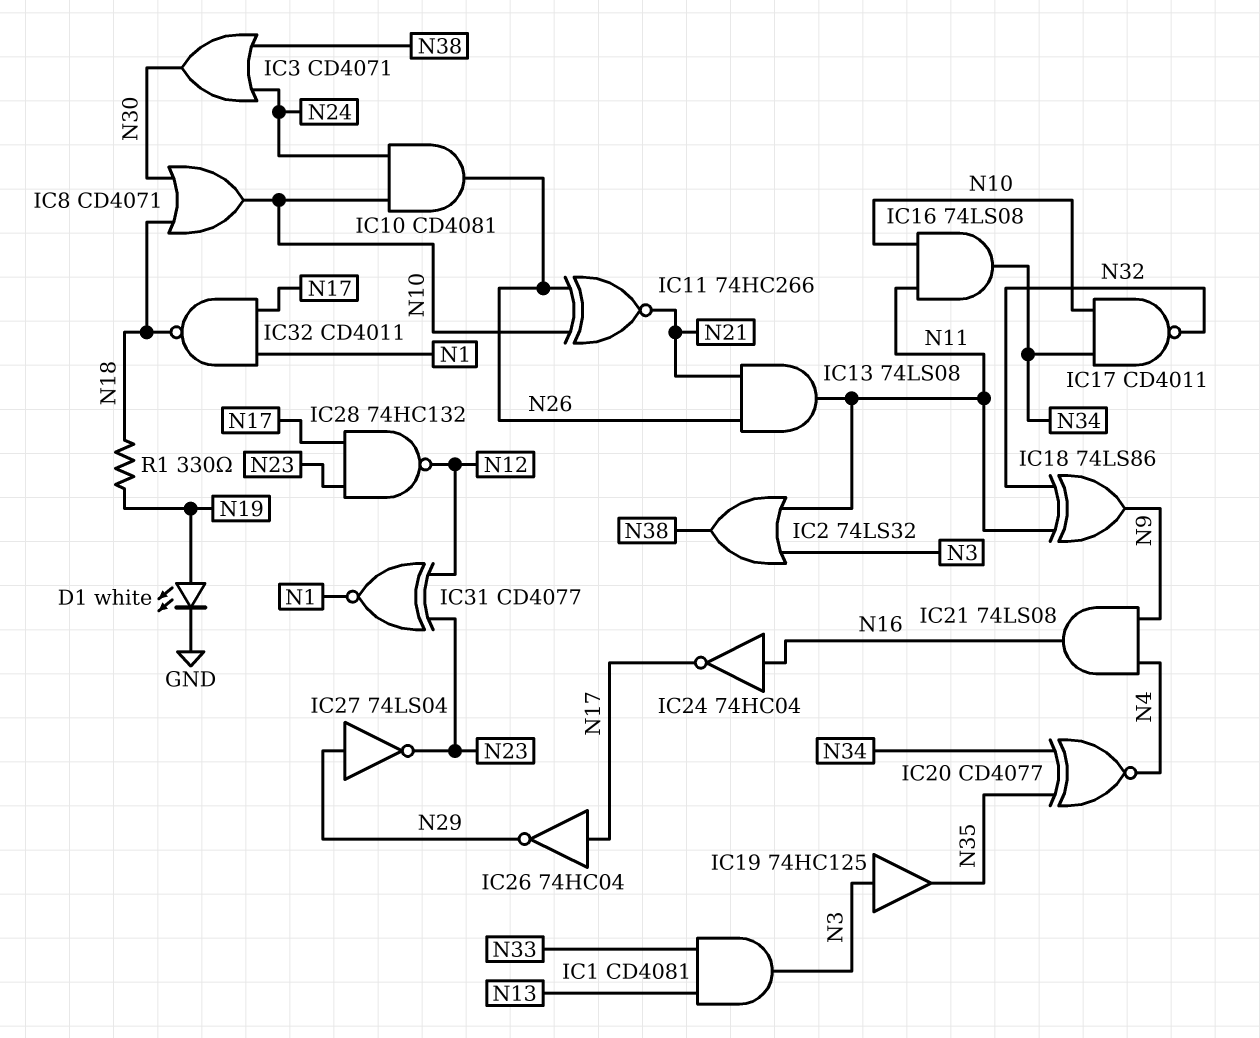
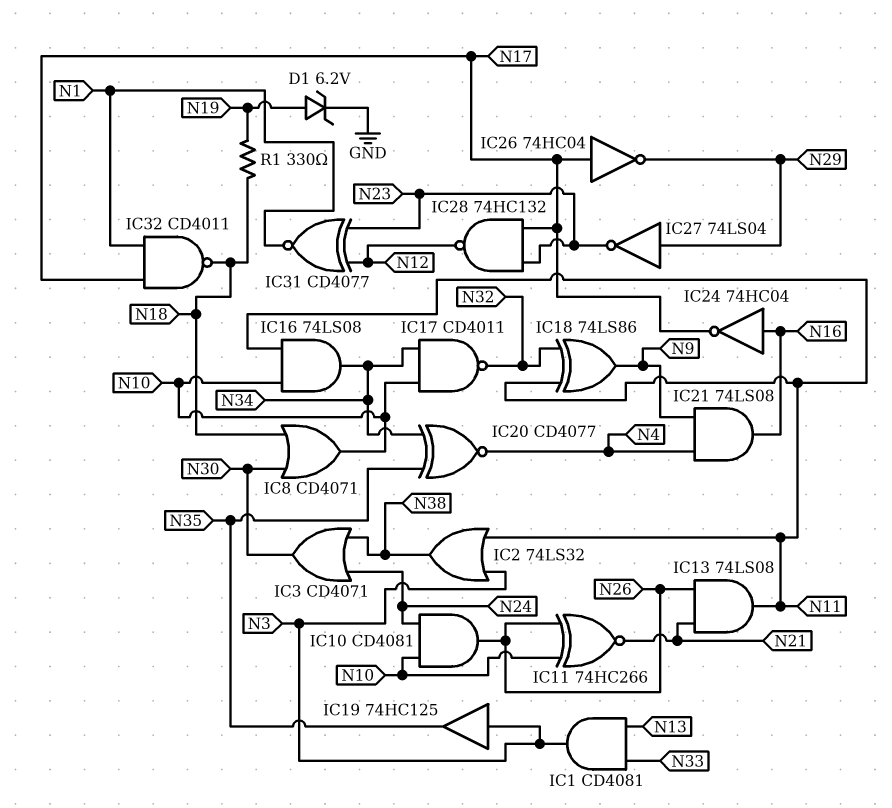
D1: LED white (A N19, K GND) -> zener 6.2V (A N19, K GND)

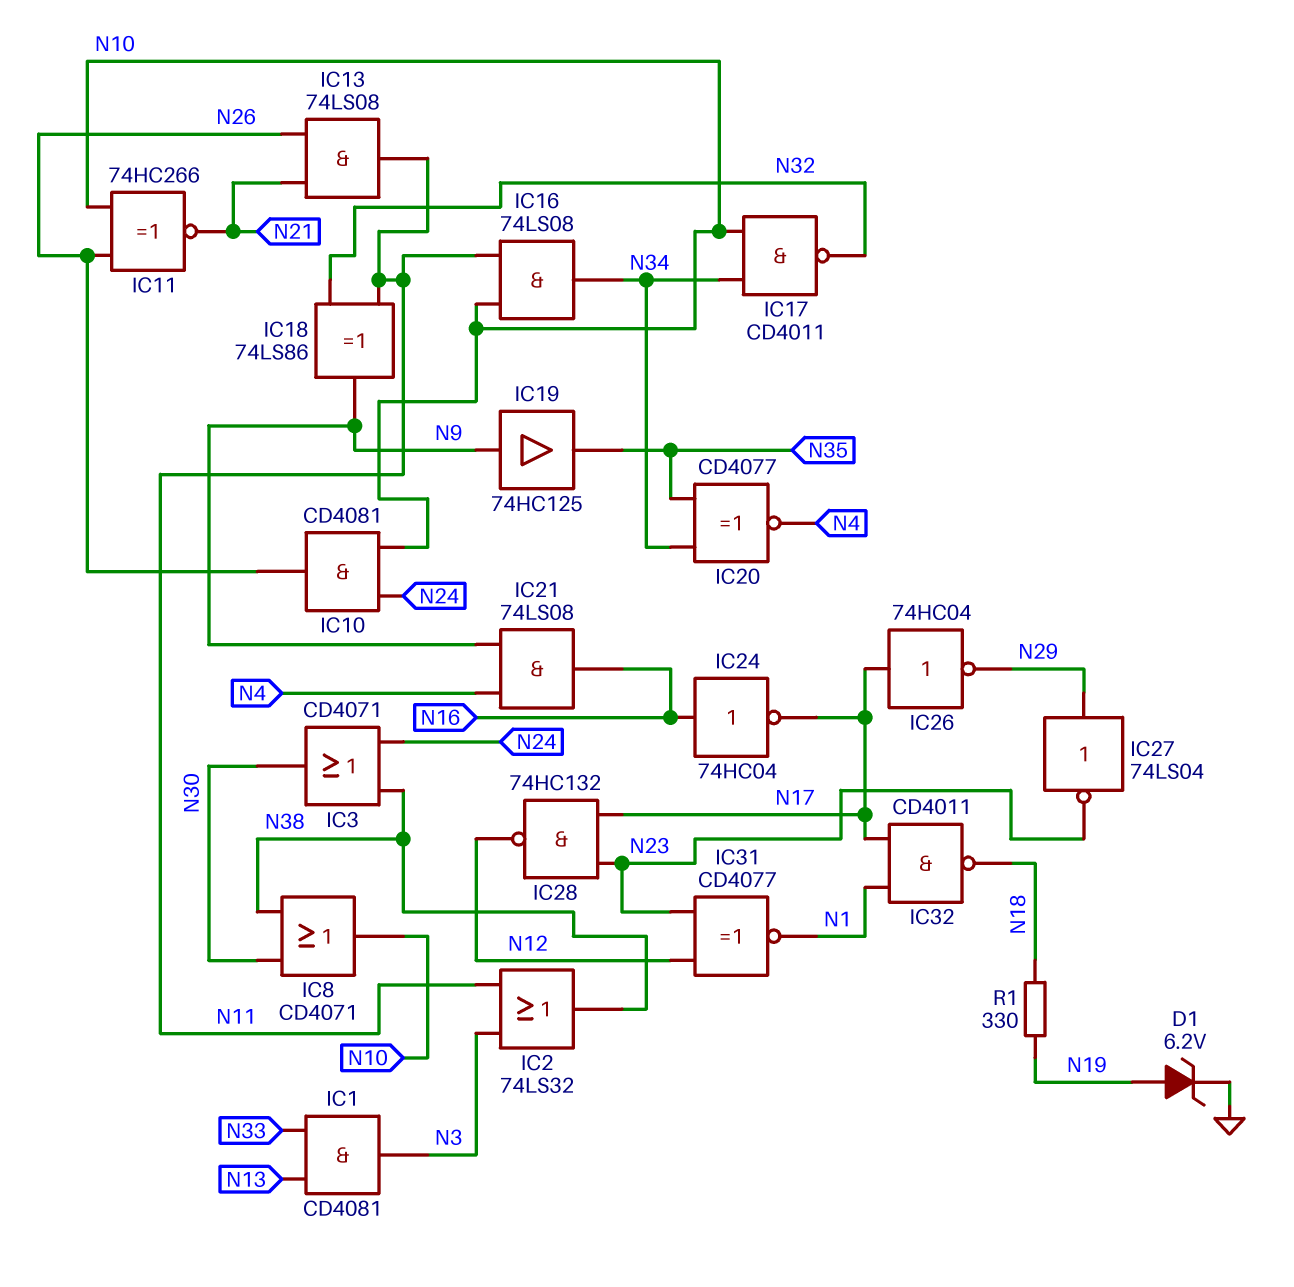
IC8: OR CD4071 (in N18, in N30, out N10) -> OR CD4071 (in N30, in N38, out N10)
IC19: buffer 74HC125 (in N3, out N35) -> buffer 74HC125 (in N9, out N35)

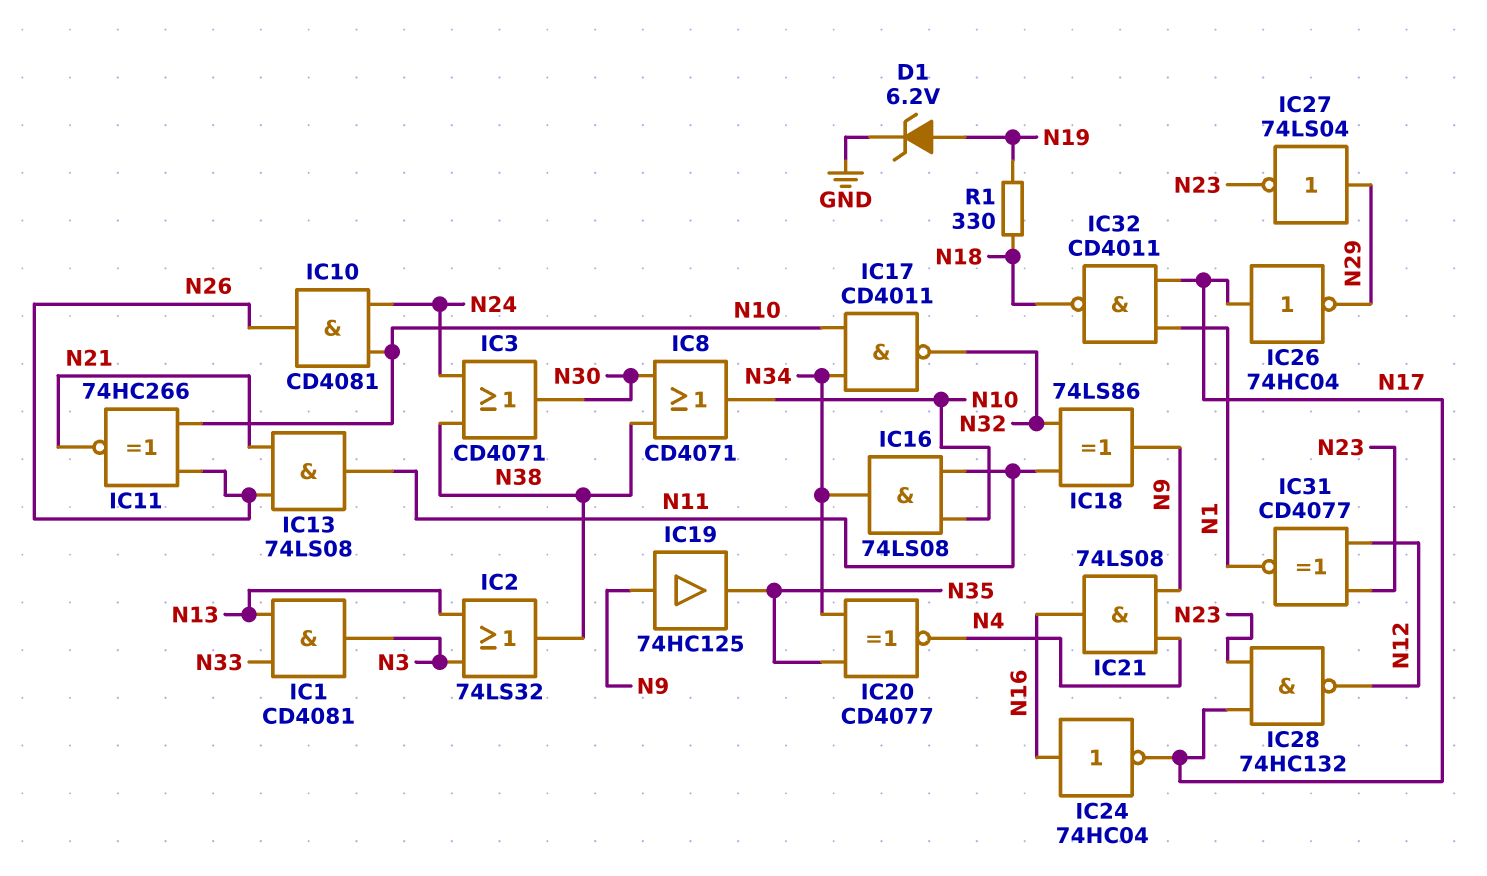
IC2: OR 74LS32 (in N3, in N11, out N38) -> OR 74LS32 (in N3, in N13, out N38)

